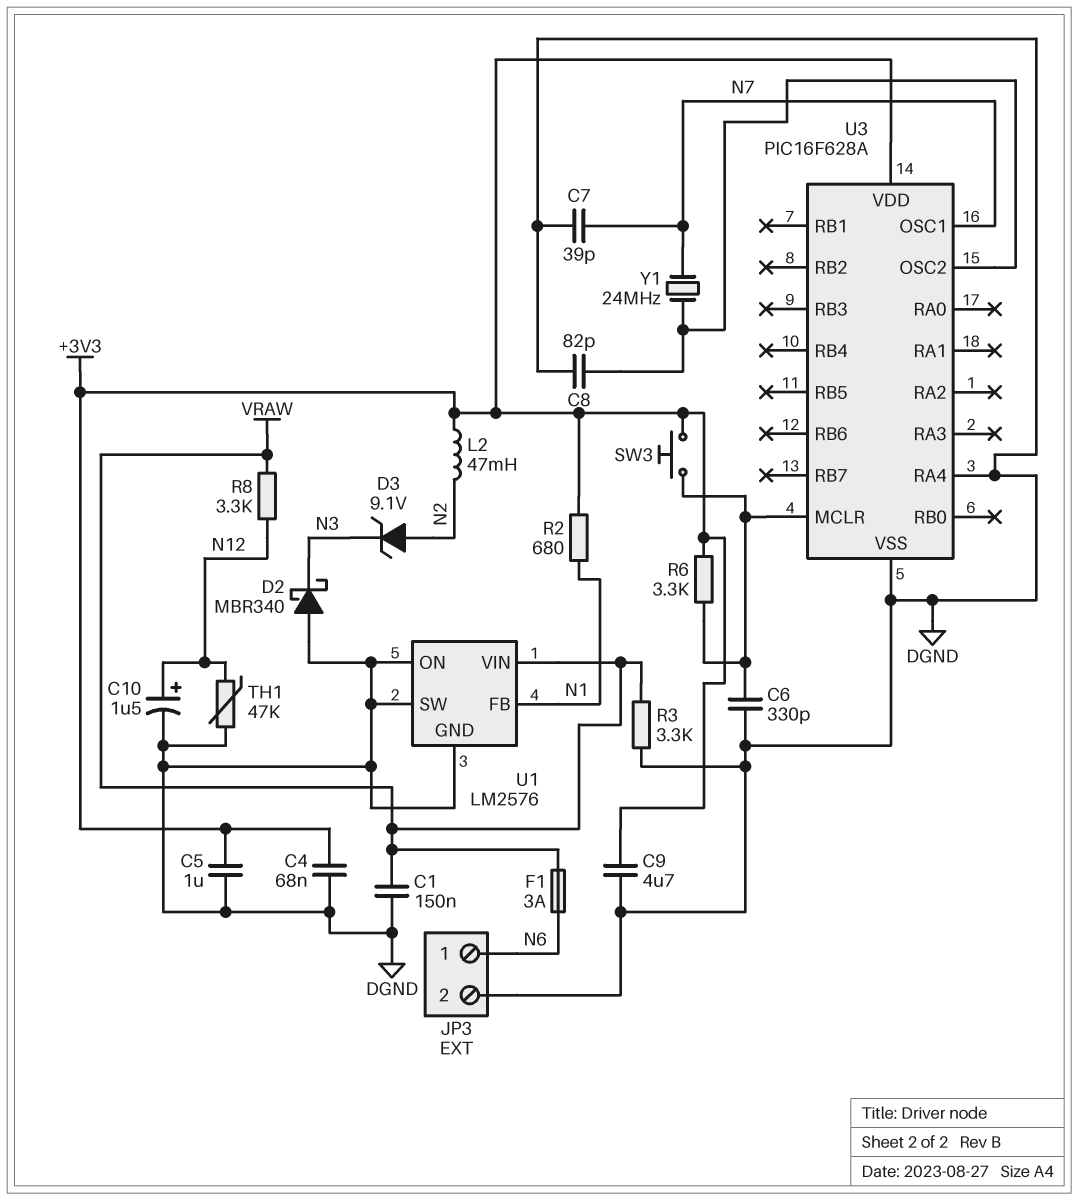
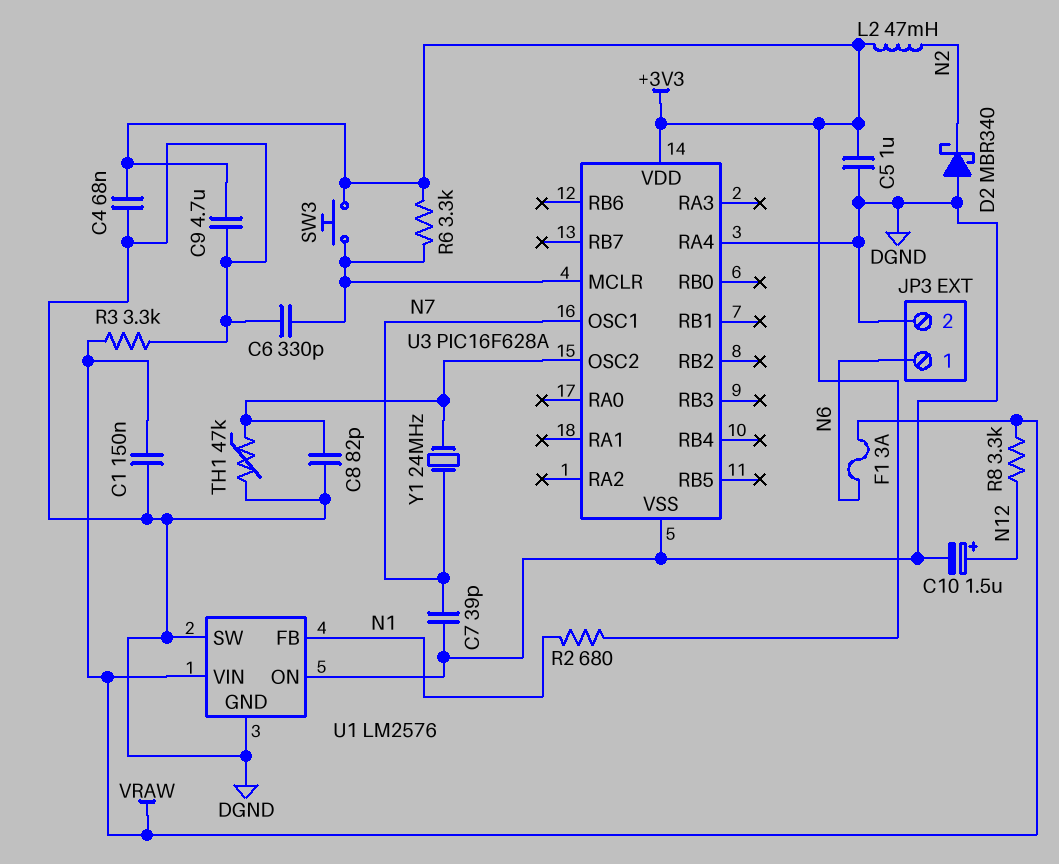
D2: schottky MBR340 (A DGND, K N3) -> schottky MBR340 (A DGND, K N2)
D3: zener 9.1V (A N2, K N3) -> none
TH1: 47k (DGND, N12) -> 47k (DGND, U3/OSC2)

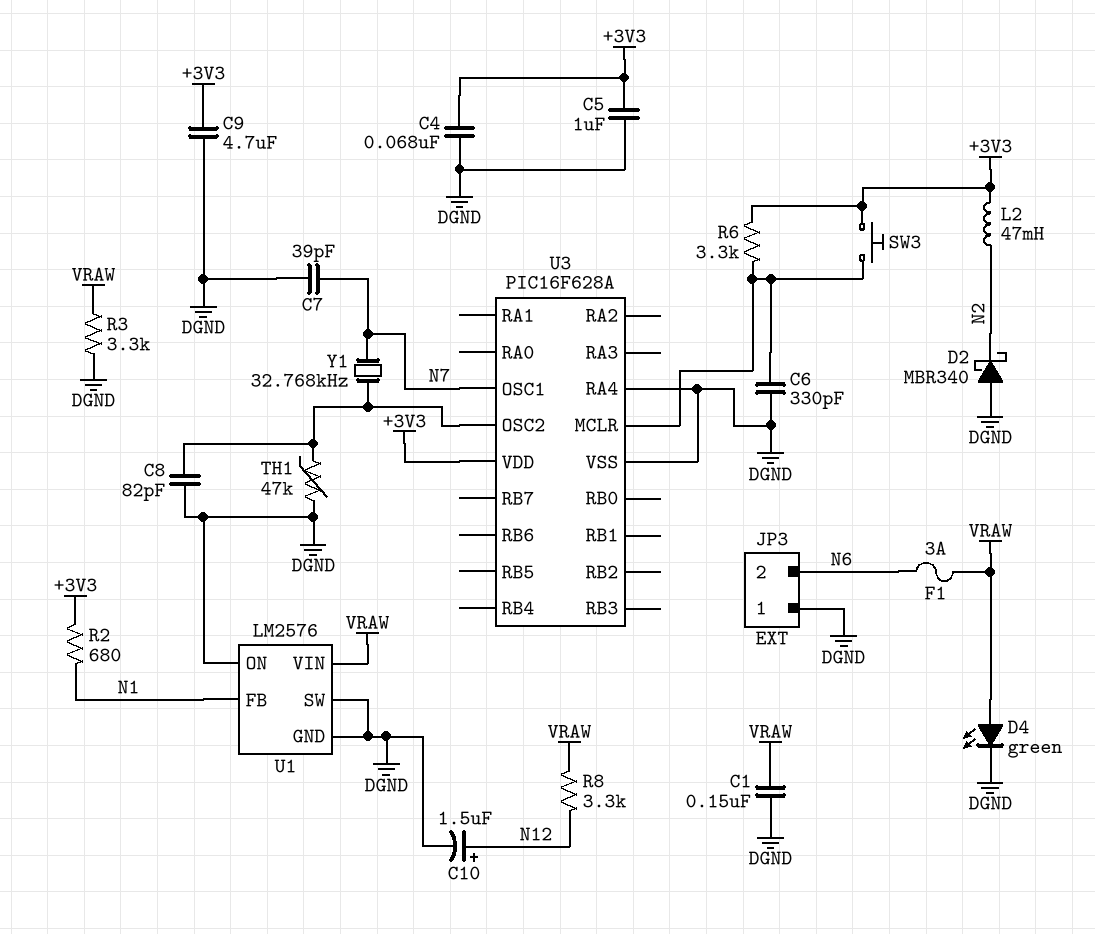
D4: none -> LED green (A VRAW, K DGND)
JP3 pin 1: N6 -> DGND
JP3 pin 2: DGND -> N6
Y1: 24MHz (N7, U3/OSC2) -> 32.768kHz (N7, U3/OSC2)

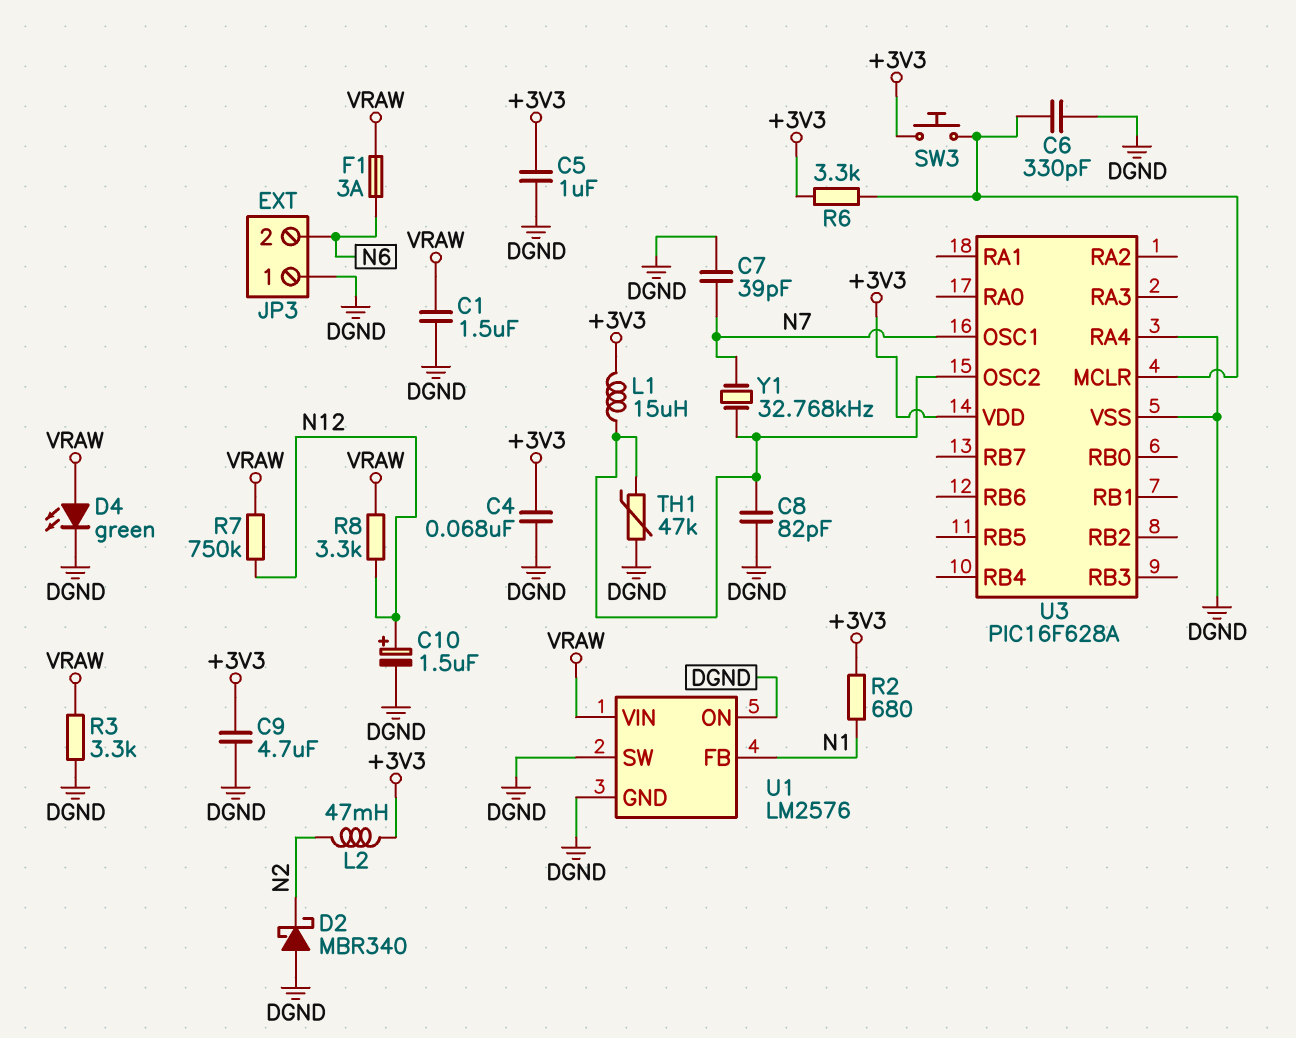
C1: 150nF (DGND, VRAW) -> 1.5uF (DGND, VRAW)
L1: none -> 15uH (+3V3, U3/OSC2)
R7: none -> 750k (N12, VRAW)

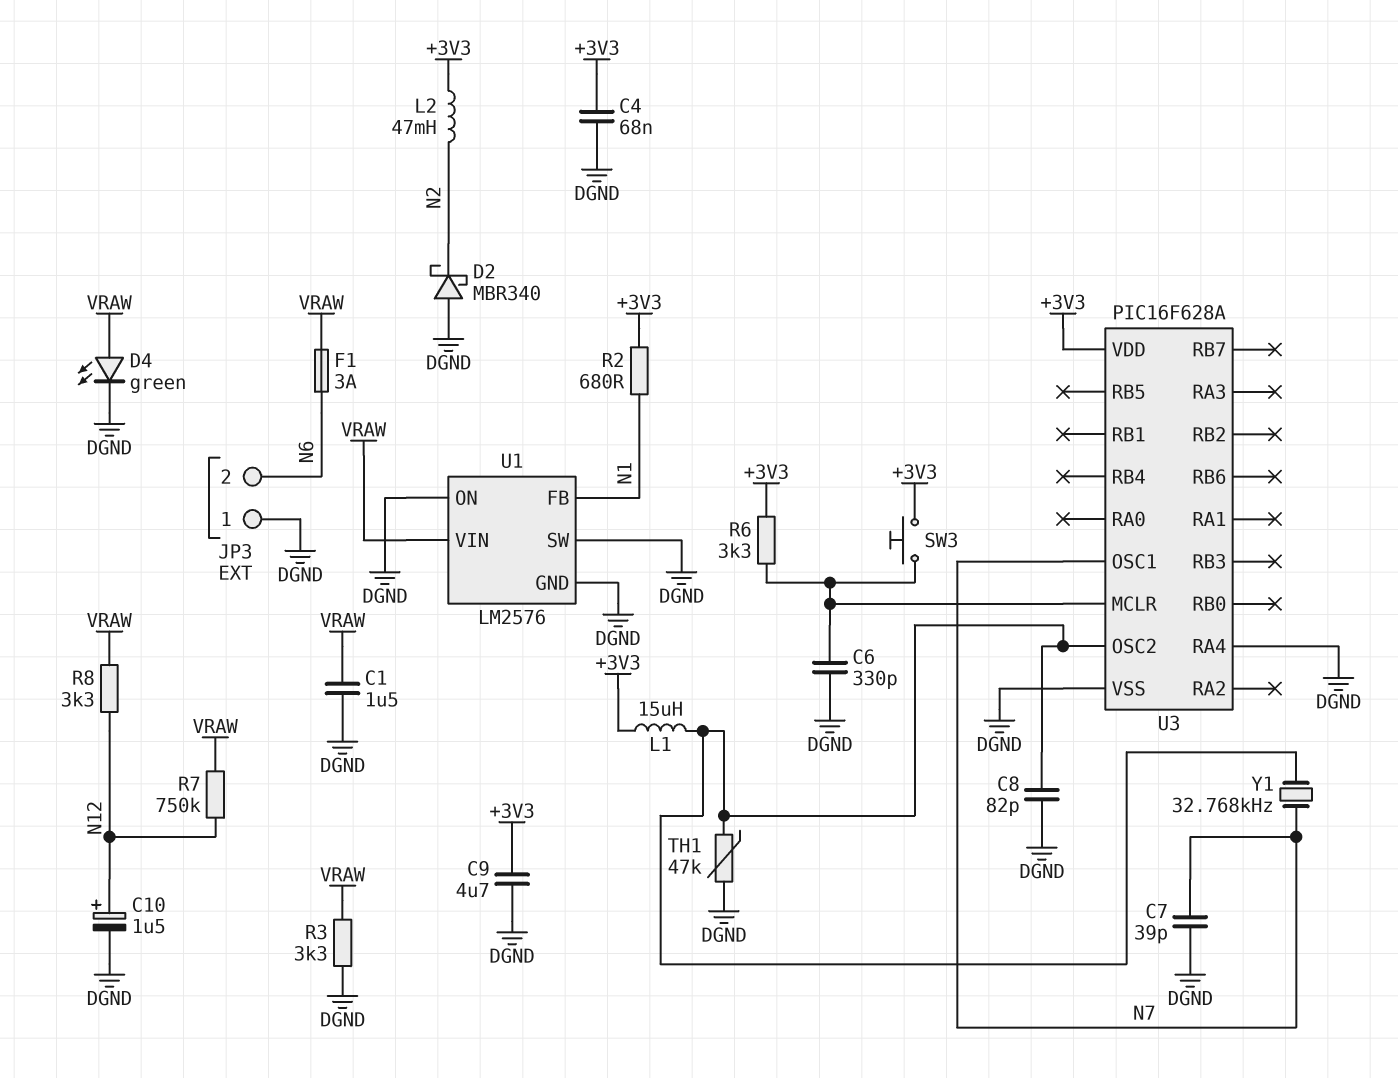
C5: 1uF (+3V3, DGND) -> none

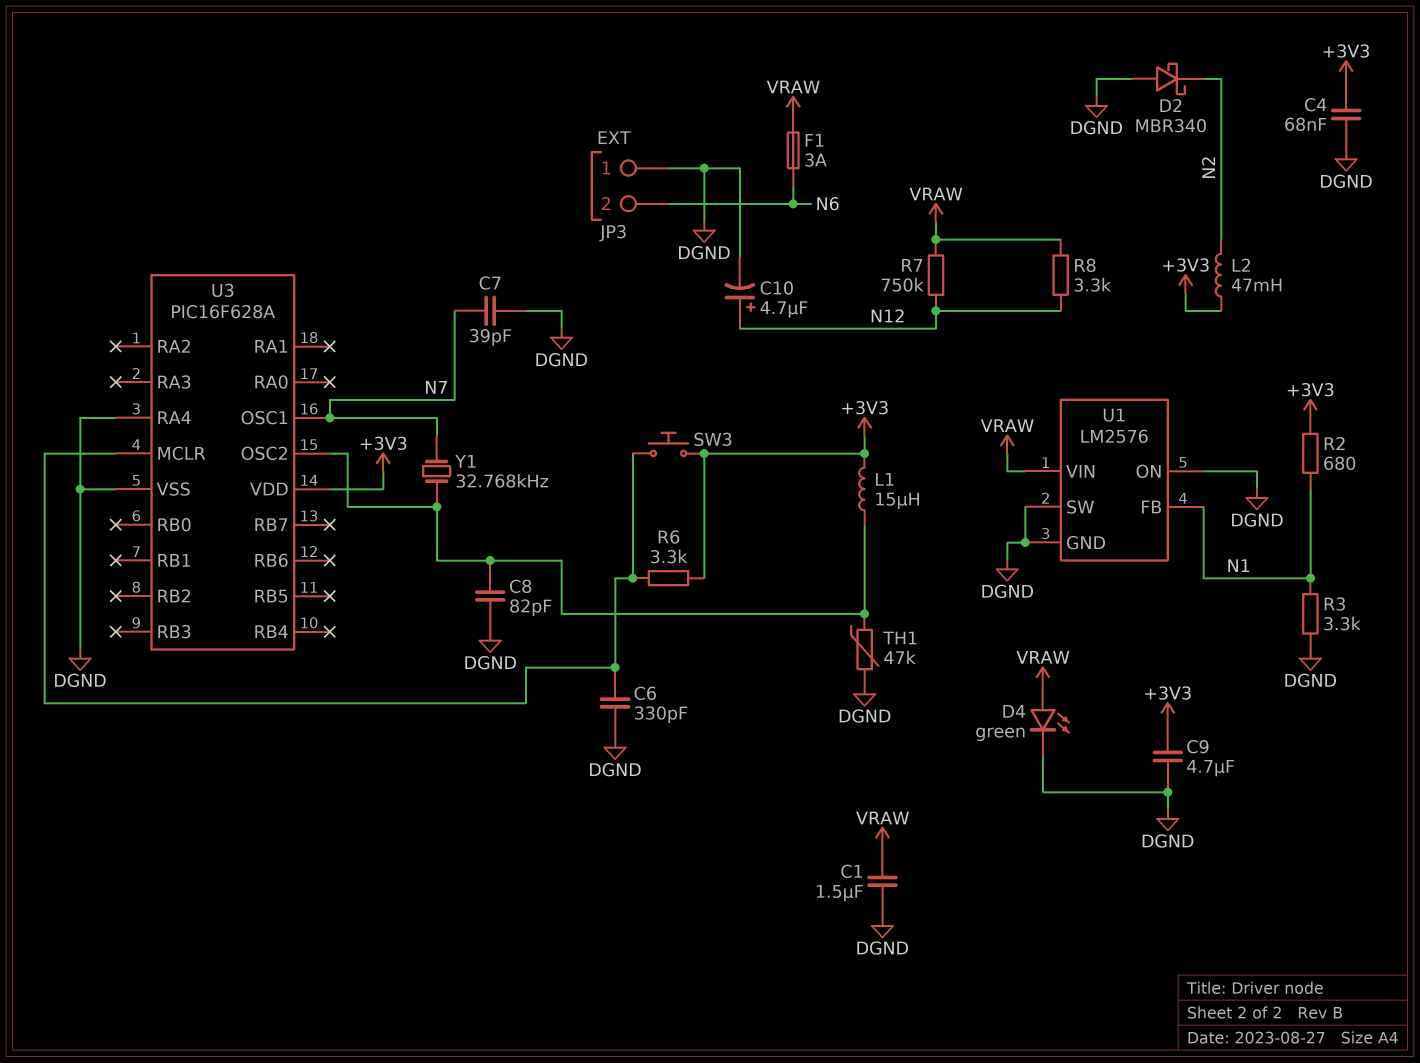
C10: 1.5uF (plus N12, minus DGND) -> 4.7uF (plus N12, minus DGND)
R3: 3.3k (DGND, VRAW) -> 3.3k (DGND, N1)

